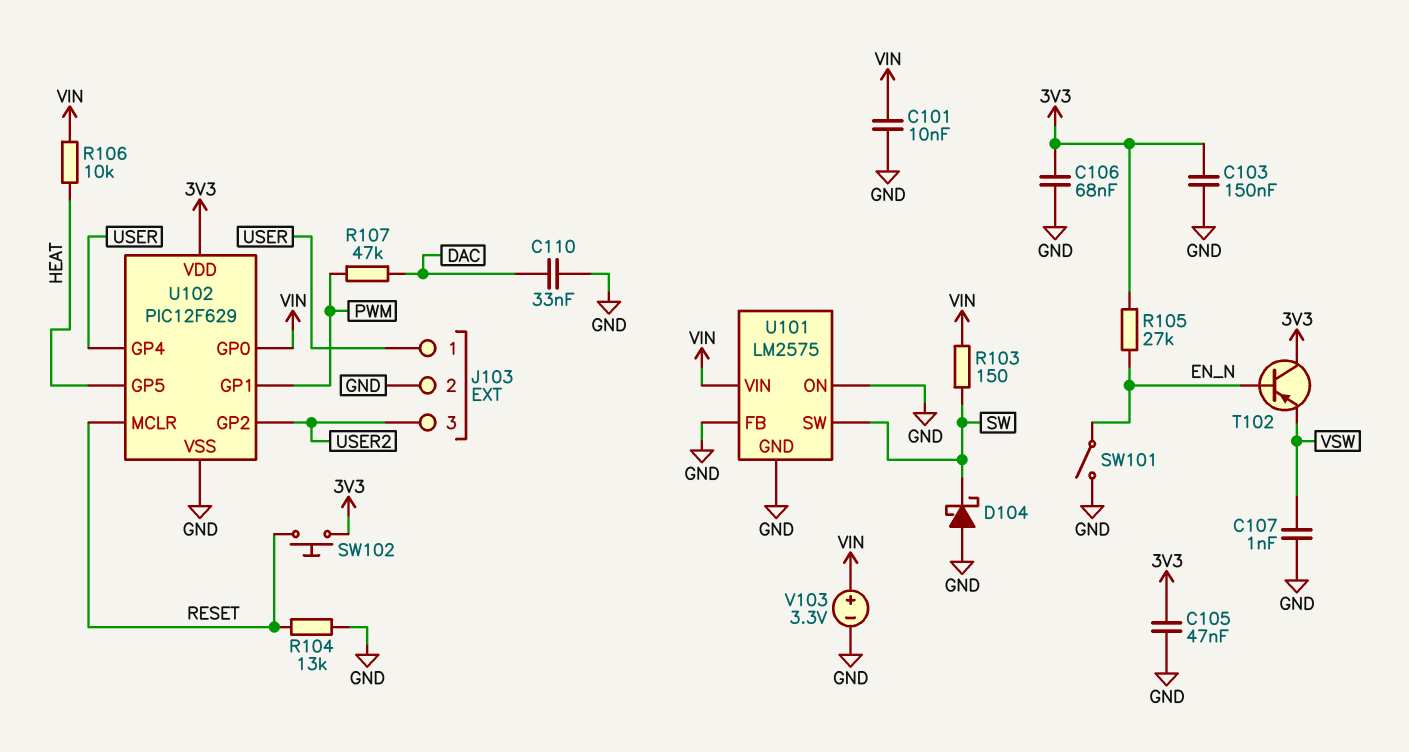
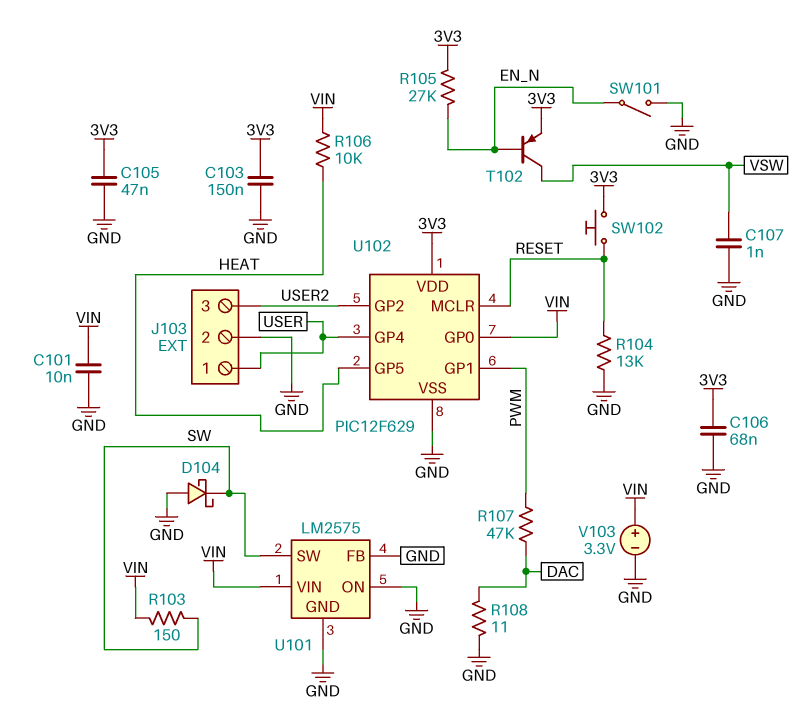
C110: 33nF (DAC, GND) -> none
R108: none -> 11 (DAC, GND)
T102: PNP (B EN_N, C 3V3, E VSW) -> PNP (B EN_N, C VSW, E 3V3)

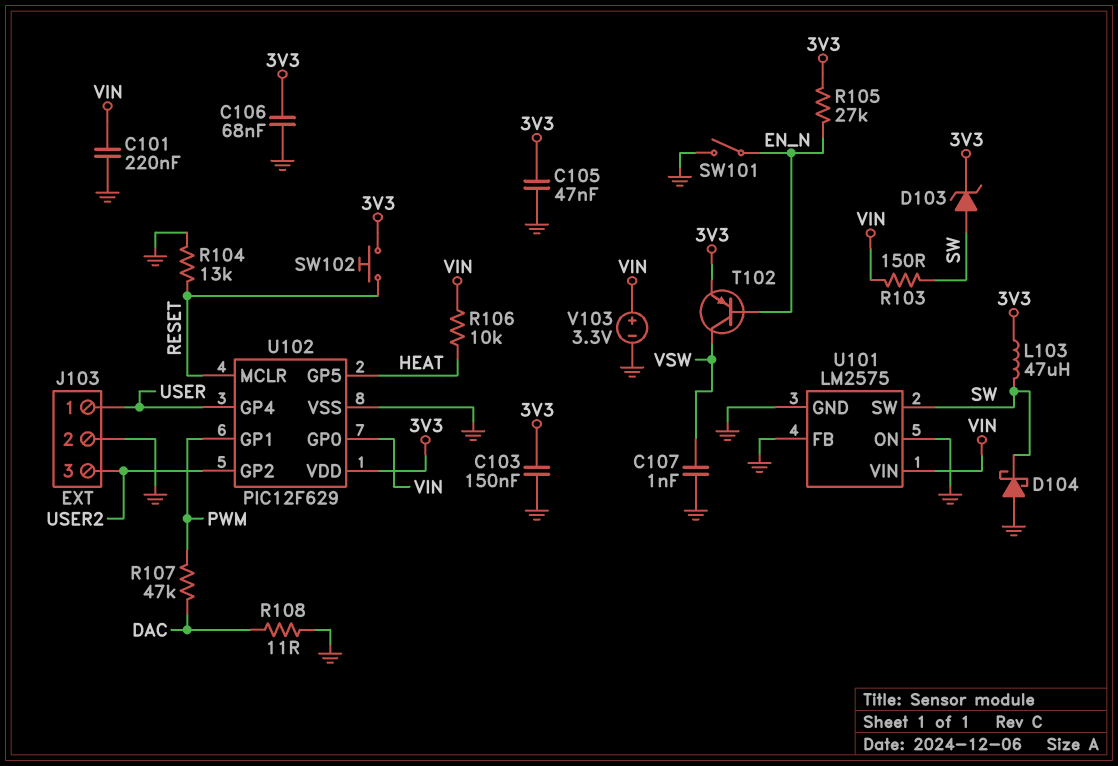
C101: 10nF (GND, VIN) -> 220nF (GND, VIN)
D103: none -> zener (A SW, K 3V3)
L103: none -> 47uH (3V3, SW)

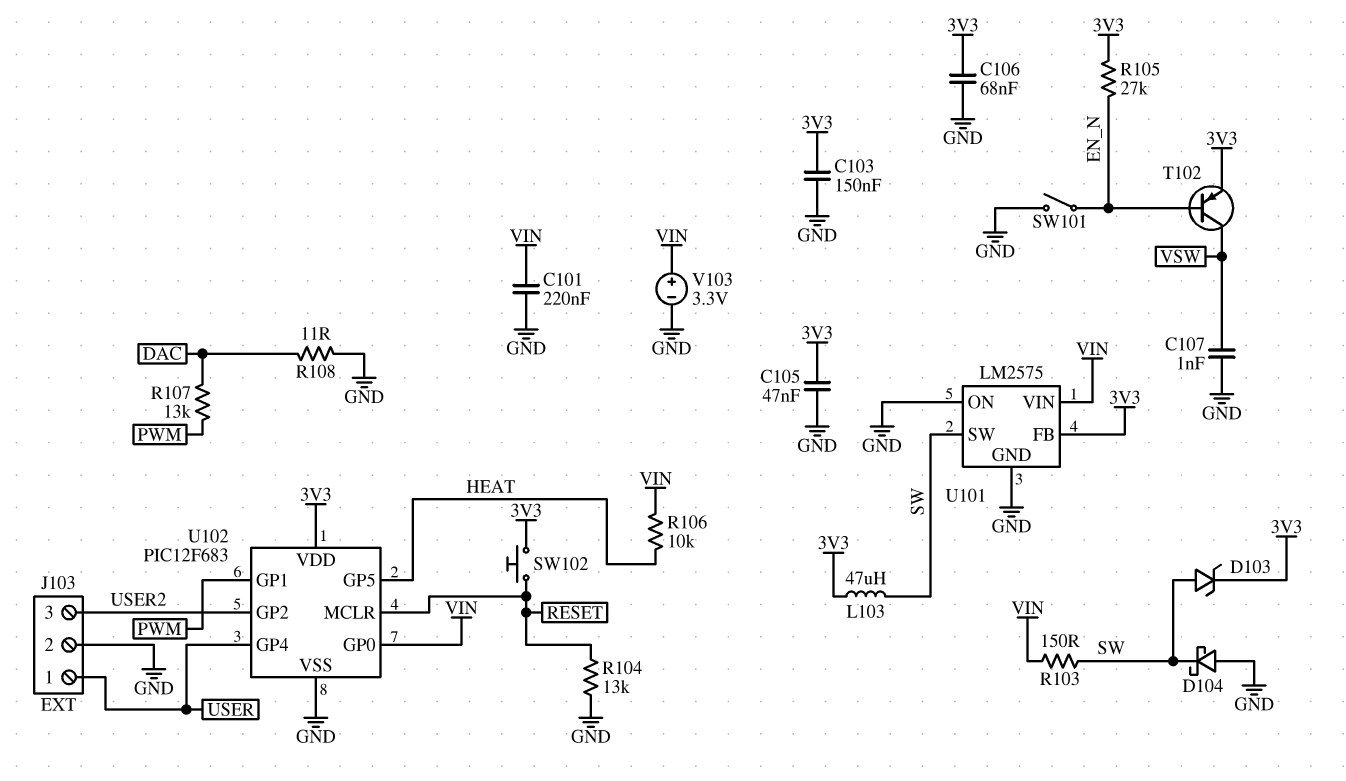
R107: 47k (DAC, PWM) -> 13k (DAC, PWM)
U101 pin FB: GND -> 3V3
U102: PIC12F629 -> PIC12F683

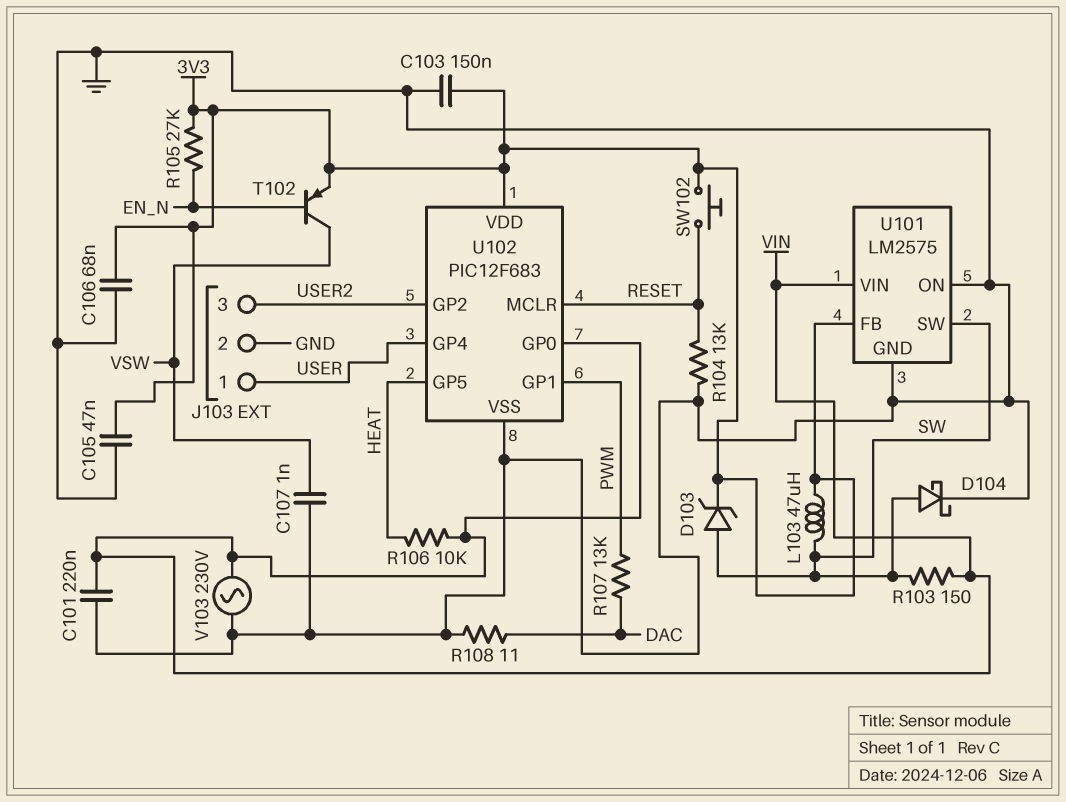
D104: schottky (A GND, K SW) -> schottky (A SW, K GND)
SW101: switch (EN_N, GND) -> none
V103: 3.3V (plus VIN, minus GND) -> AC 230V (GND, VIN)

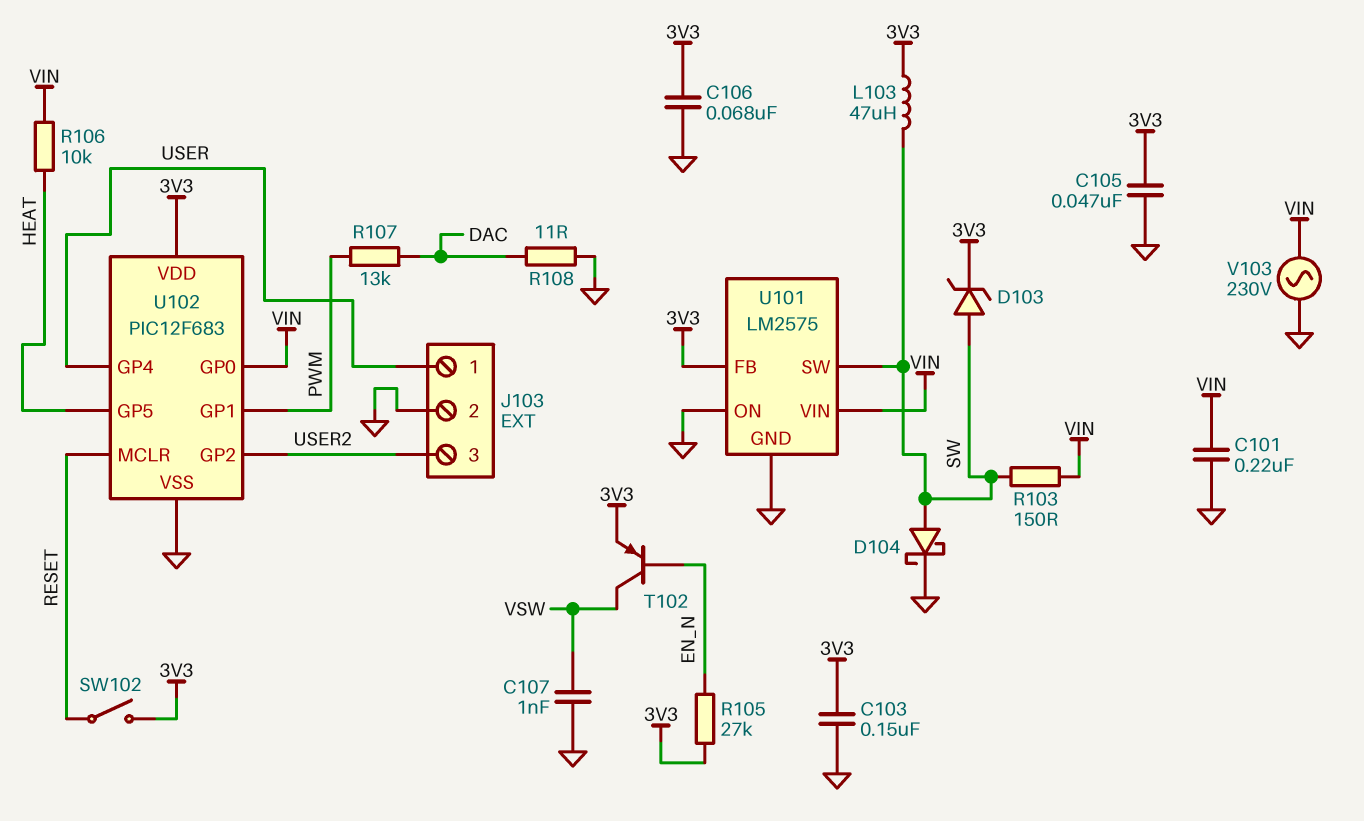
R104: 13k (GND, RESET) -> none
SW102: button (3V3, RESET) -> switch (3V3, RESET)

